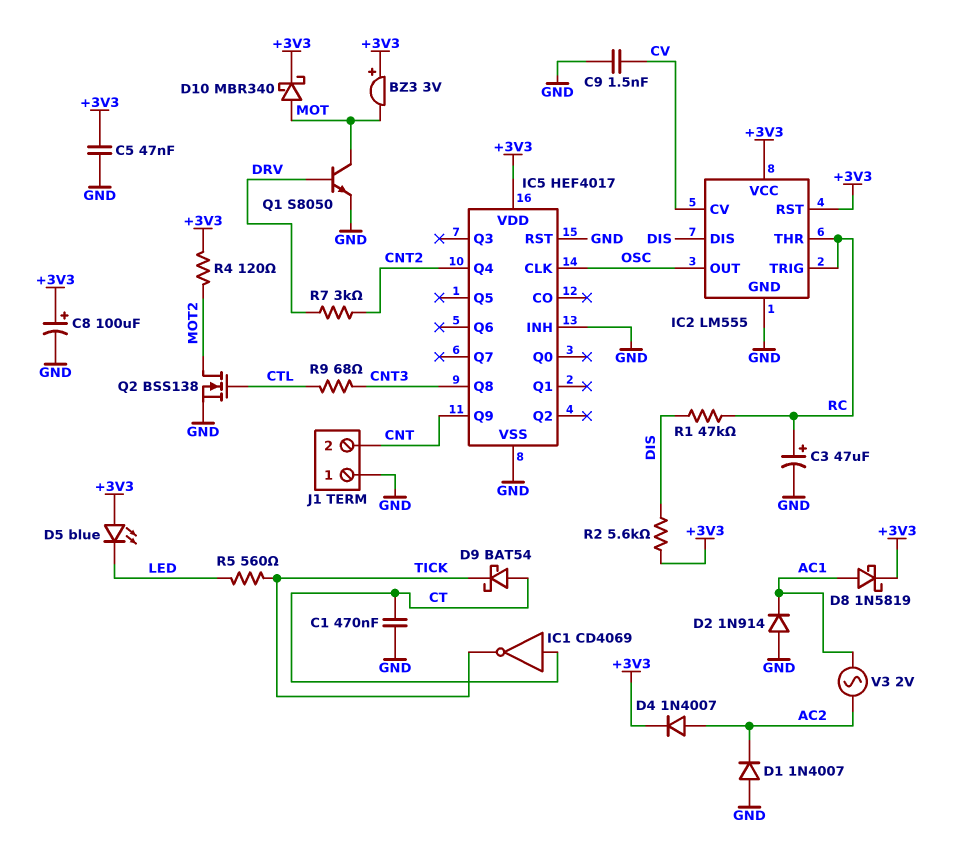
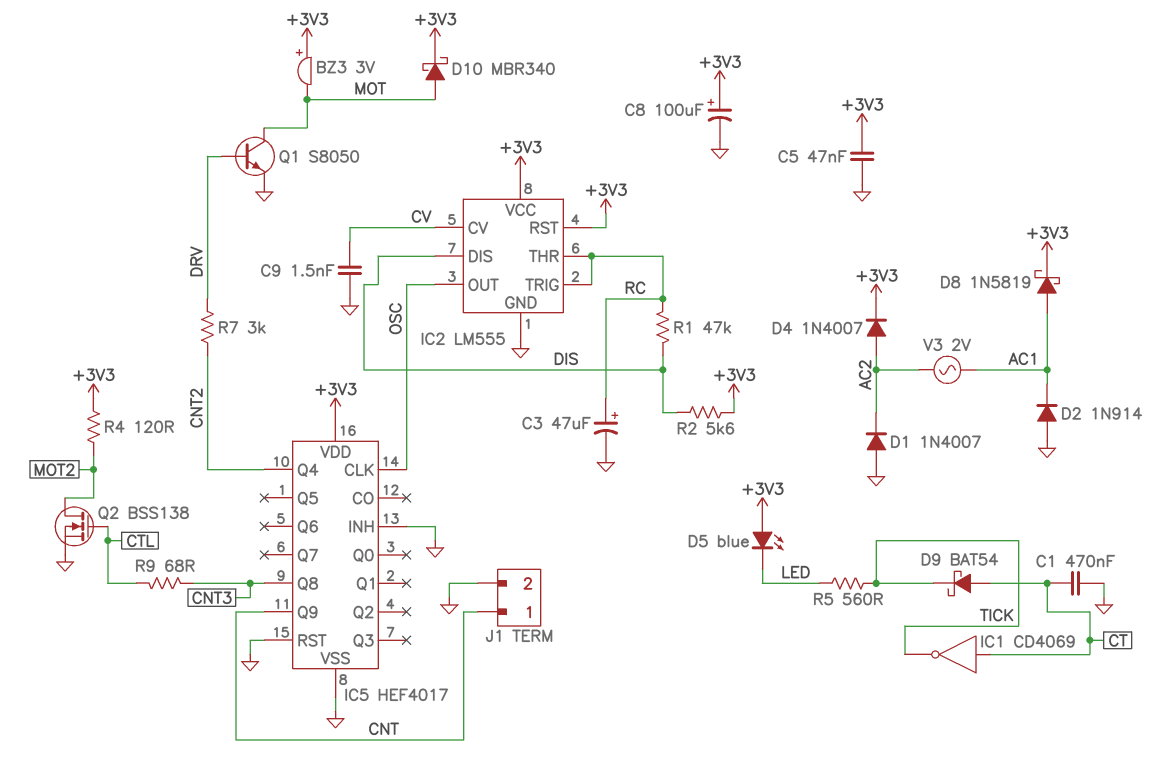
J1 pin 1: GND -> CNT
J1 pin 2: CNT -> GND

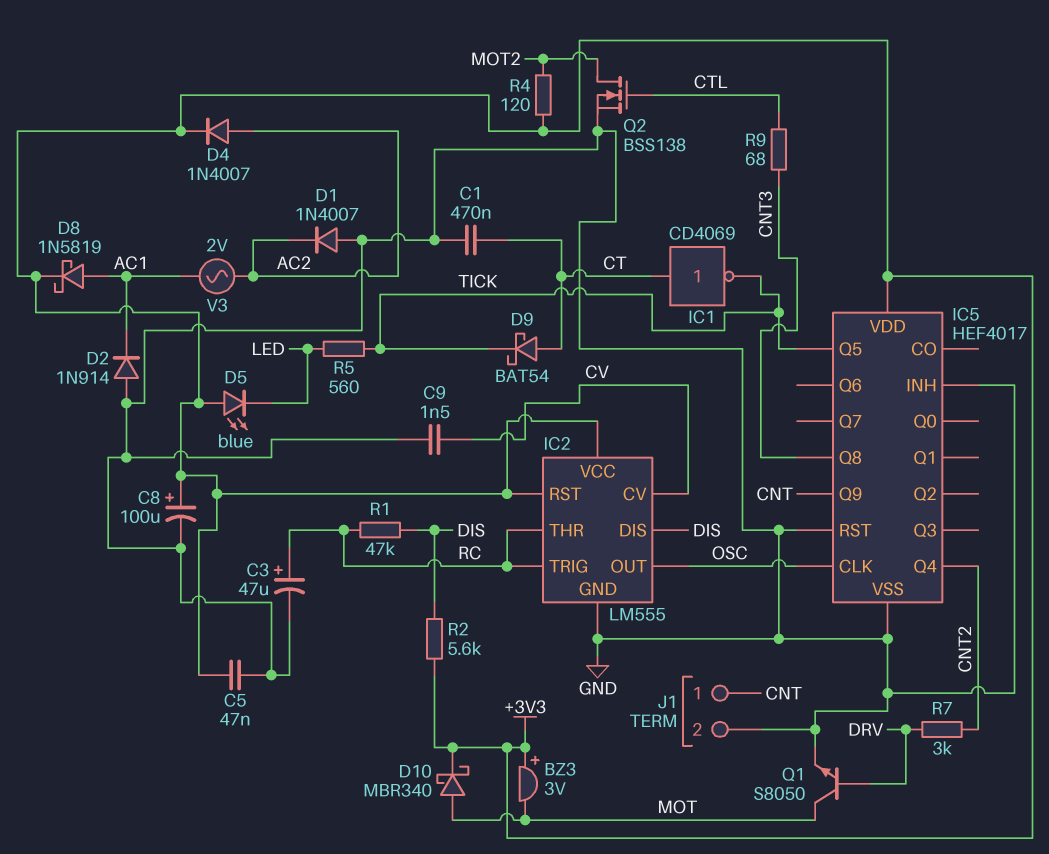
IC5 pin Q5: none -> TICK

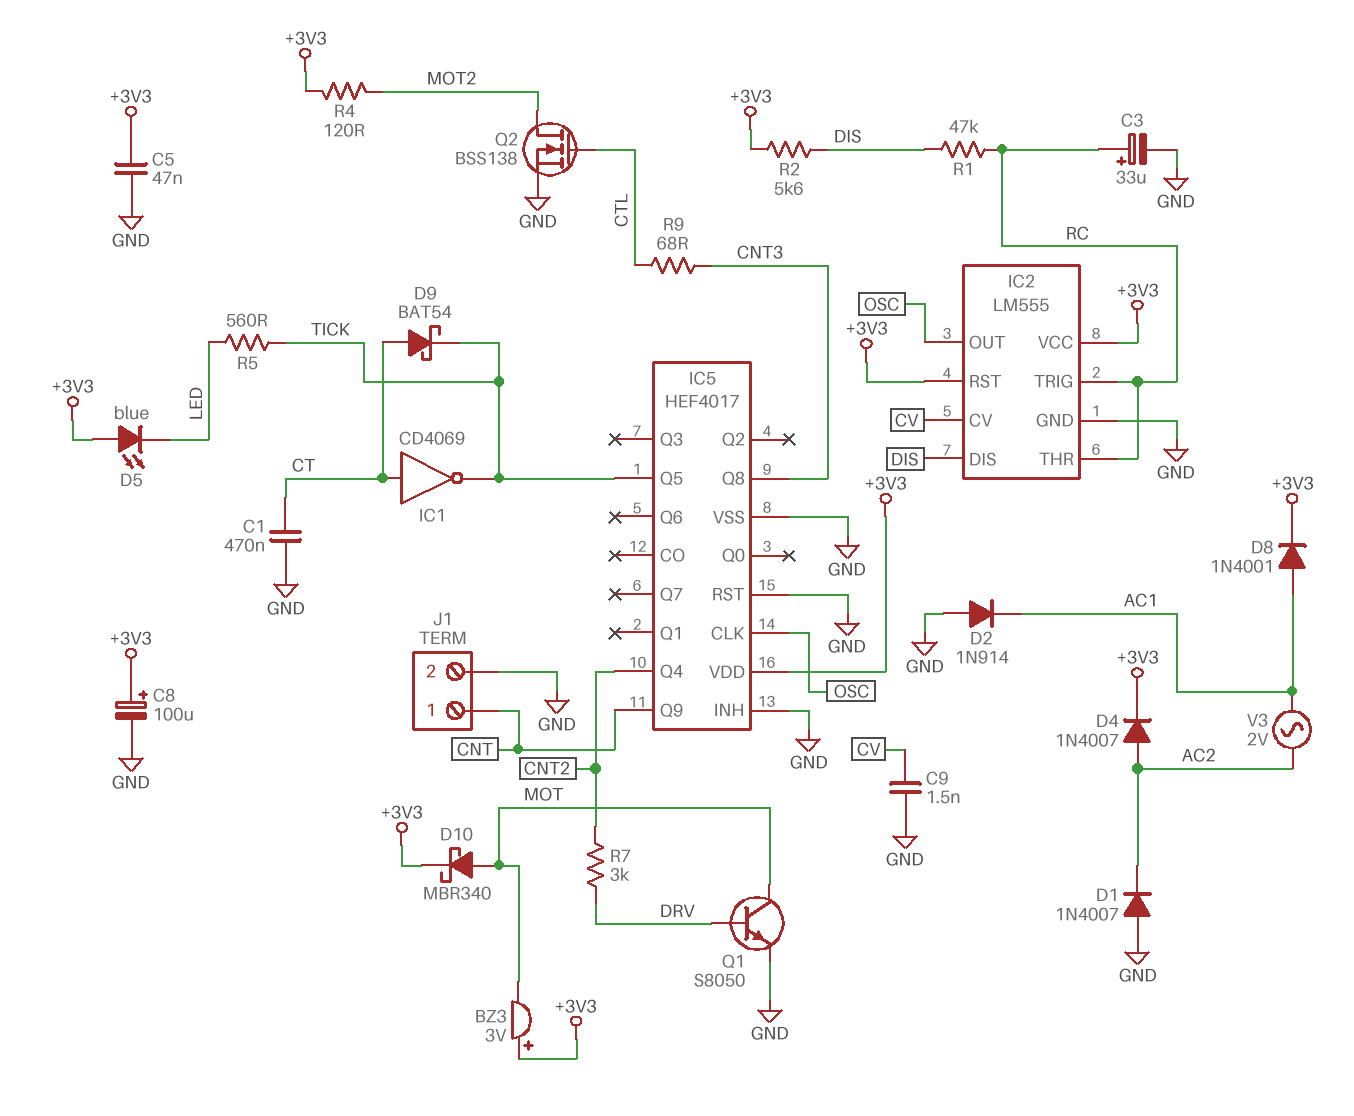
C3: 47uF (plus RC, minus GND) -> 33uF (plus RC, minus GND)
D8: schottky 1N5819 (A AC1, K +3V3) -> diode 1N4001 (A AC1, K +3V3)

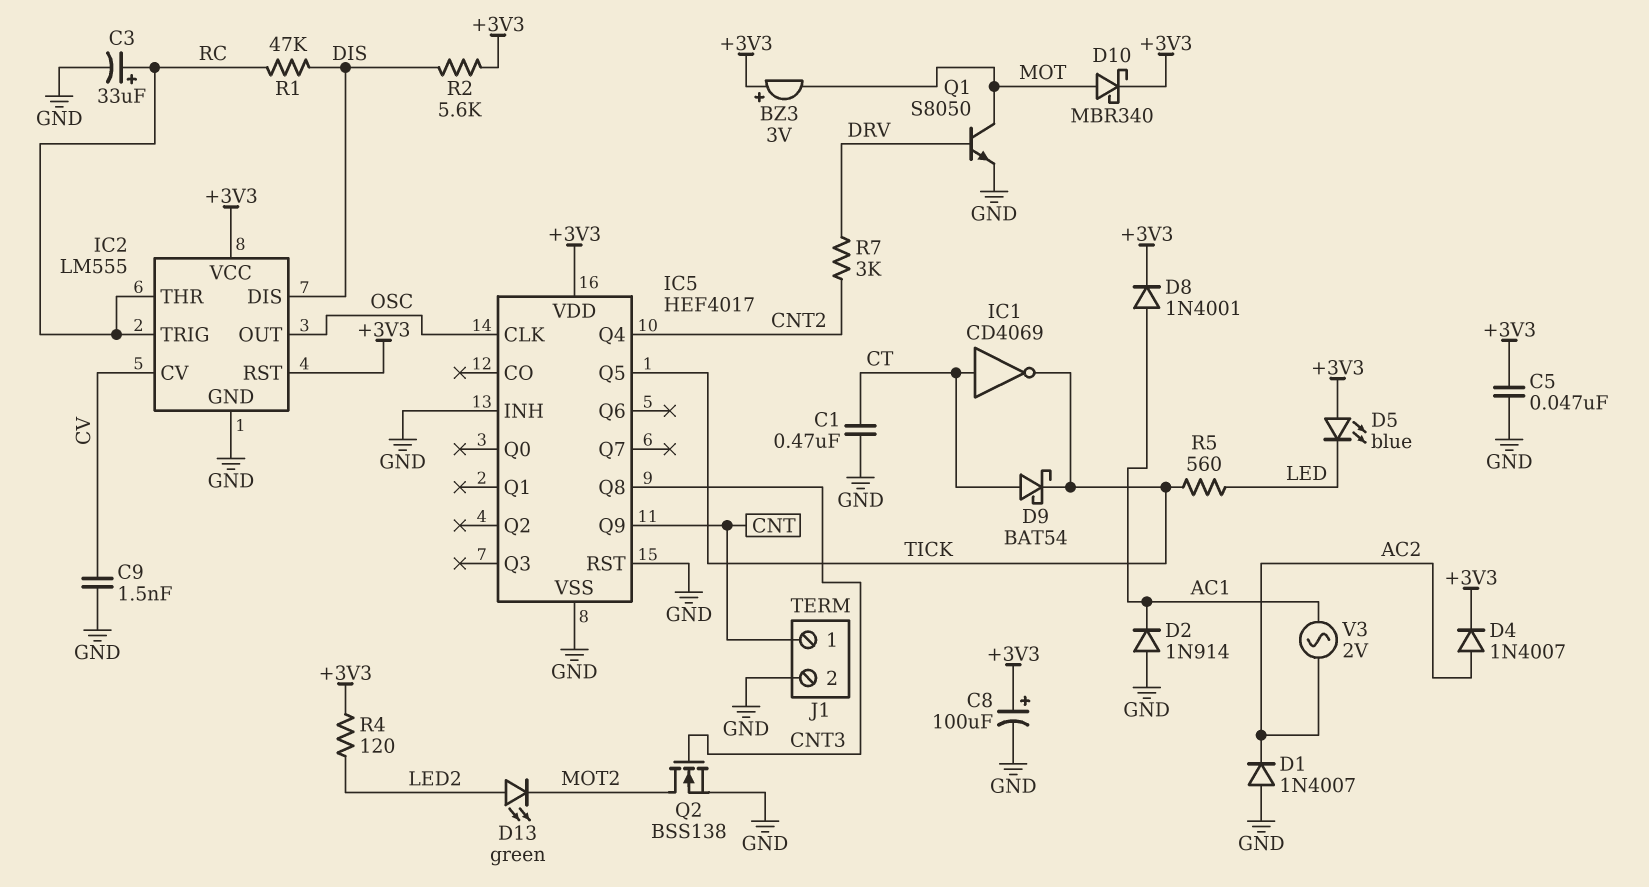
D13: none -> LED green (A LED2, K MOT2)
Q2: NMOS BSS138 (G CTL, D MOT2, S GND) -> NMOS BSS138 (G CNT3, D MOT2, S GND)
R4: 120 (+3V3, MOT2) -> 120 (+3V3, LED2)
R9: 68 (CNT3, CTL) -> none

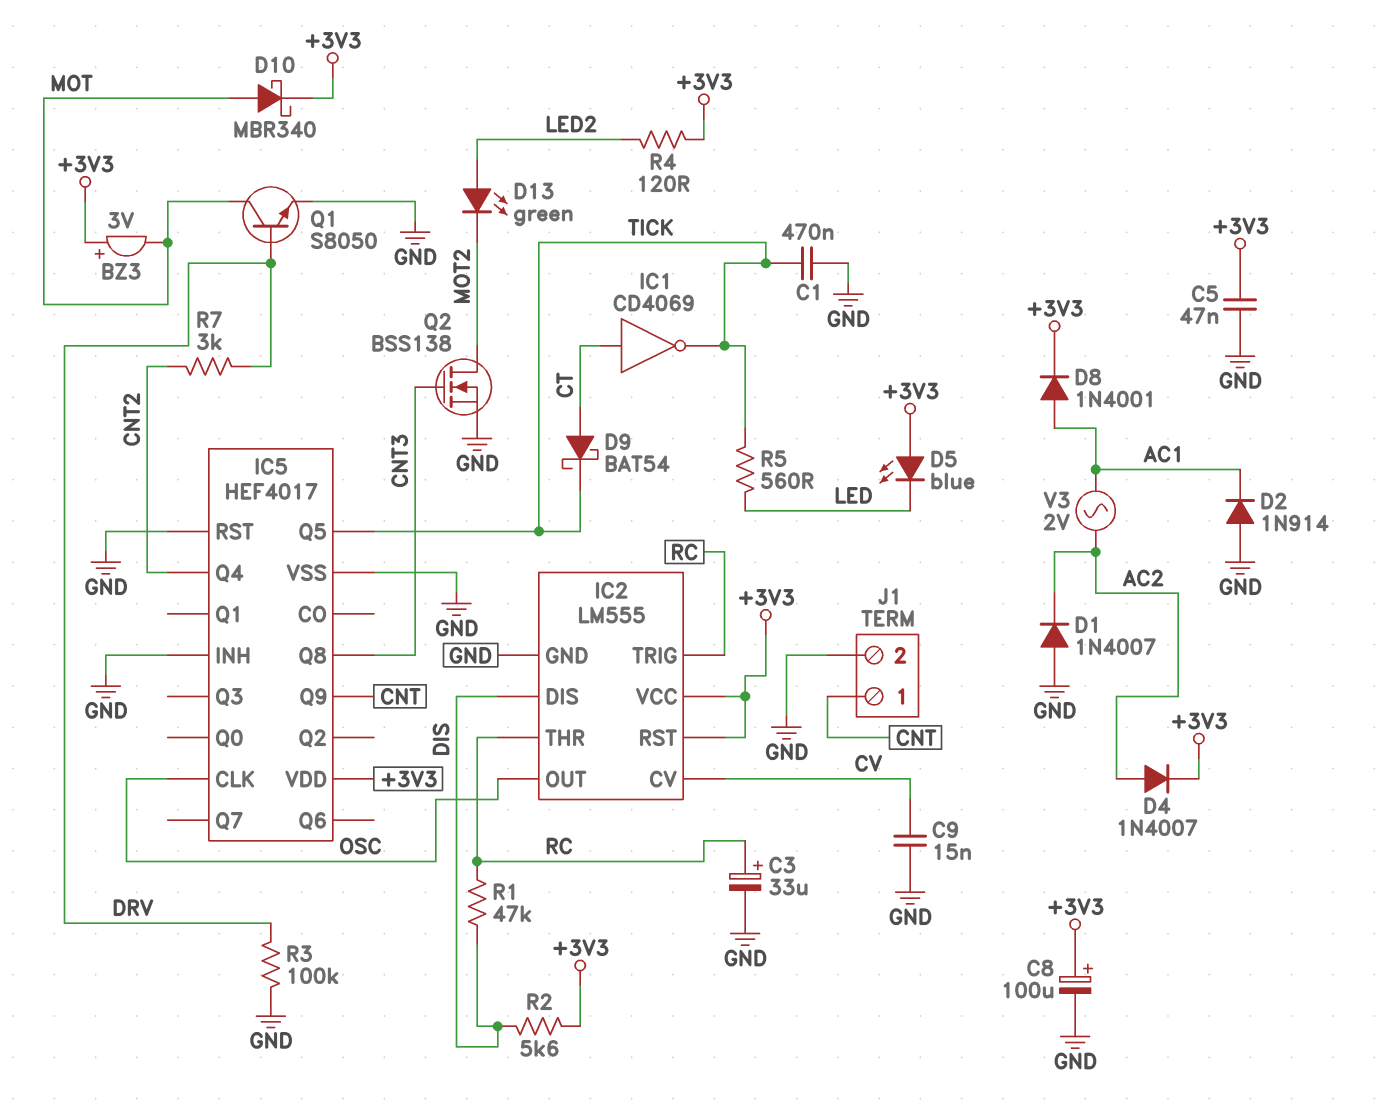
C1: 470nF (CT, GND) -> 470nF (GND, TICK)
C9: 1.5nF (CV, GND) -> 15nF (CV, GND)
R3: none -> 100k (DRV, GND)

